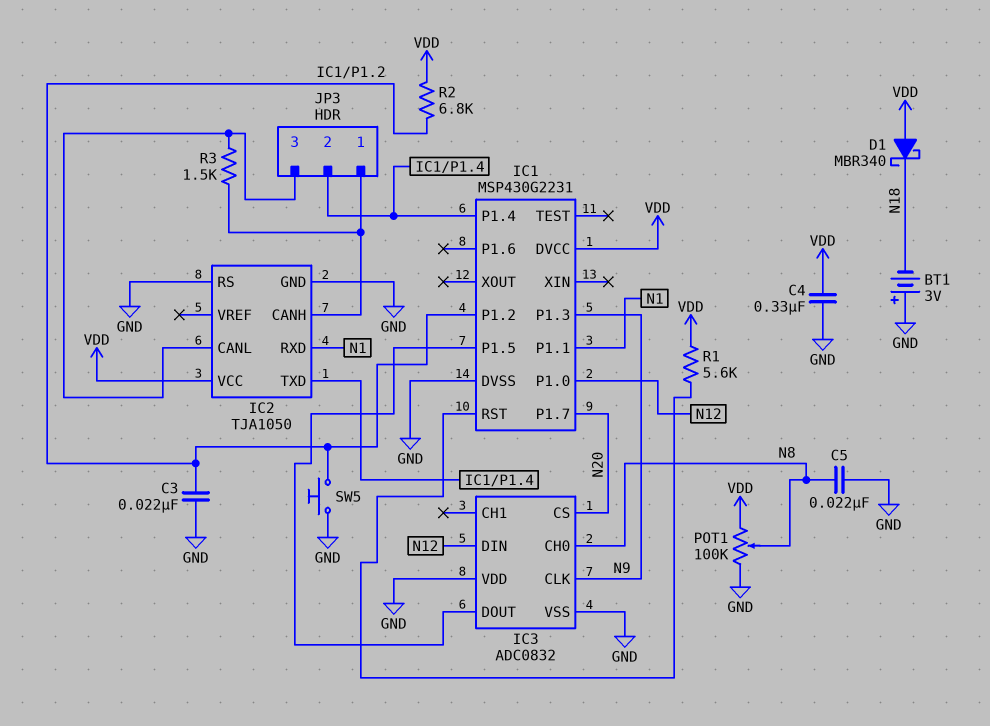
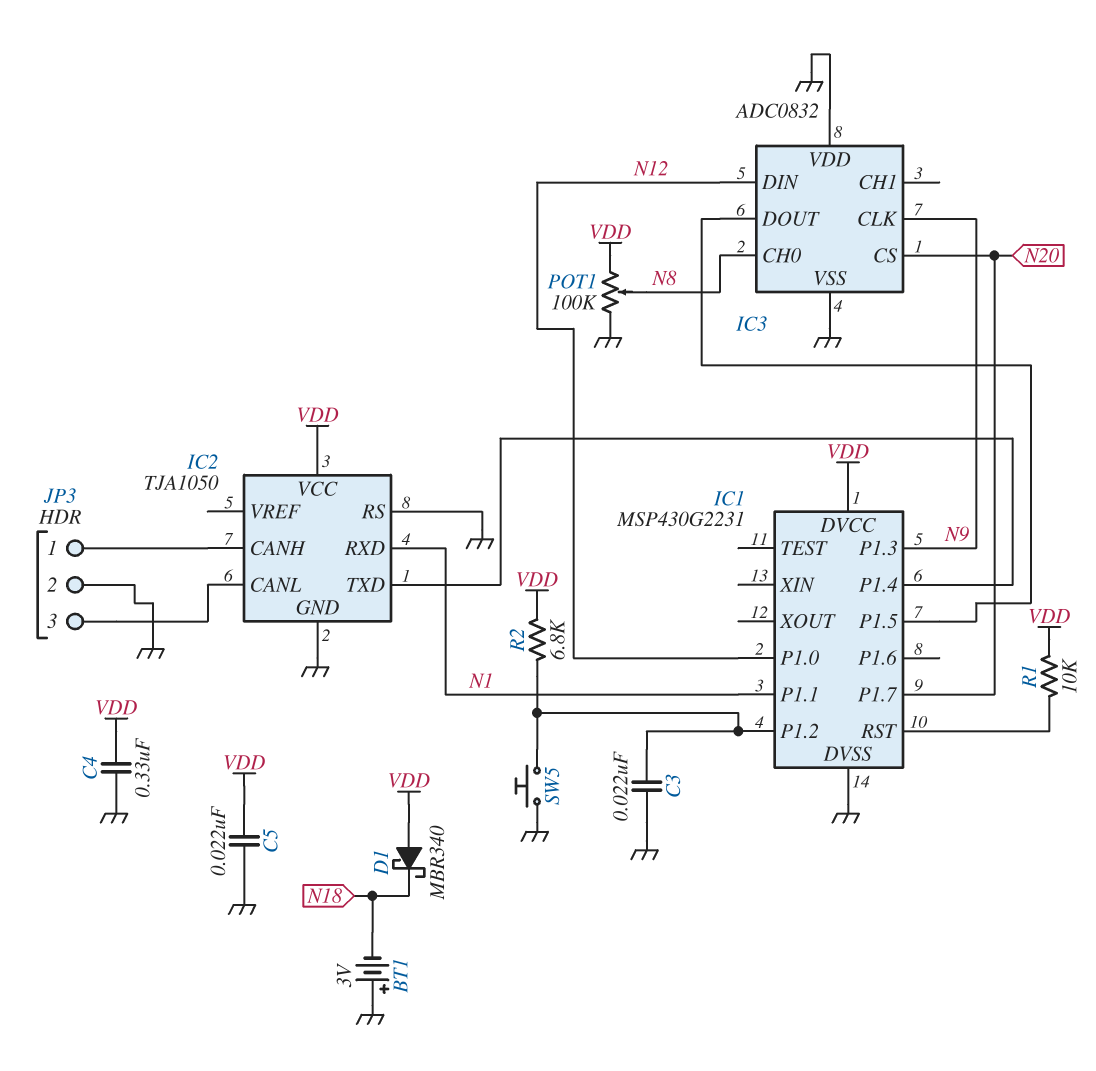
C5: 22nF (GND, N8) -> 22nF (GND, VDD)
JP3 pin 2: IC1/P1.4 -> GND
R1: 5.6k (IC1/RST, VDD) -> 10k (IC1/RST, VDD)
R3: 1.5k (IC2/CANH, IC2/CANL) -> none

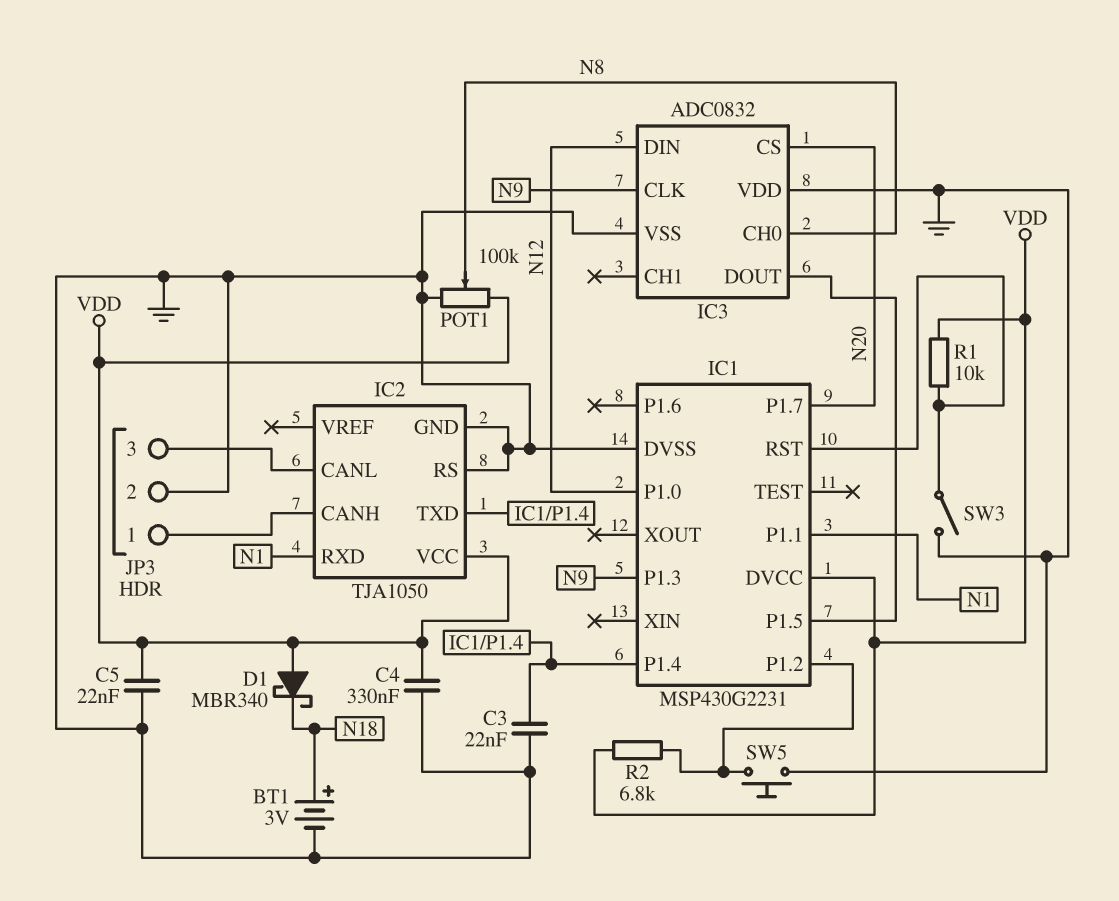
BT1: 3V (plus GND, minus N18) -> 3V (plus N18, minus GND)
C3: 22nF (GND, IC1/P1.2) -> 22nF (GND, IC1/P1.4)
SW3: none -> switch (GND, IC1/RST)

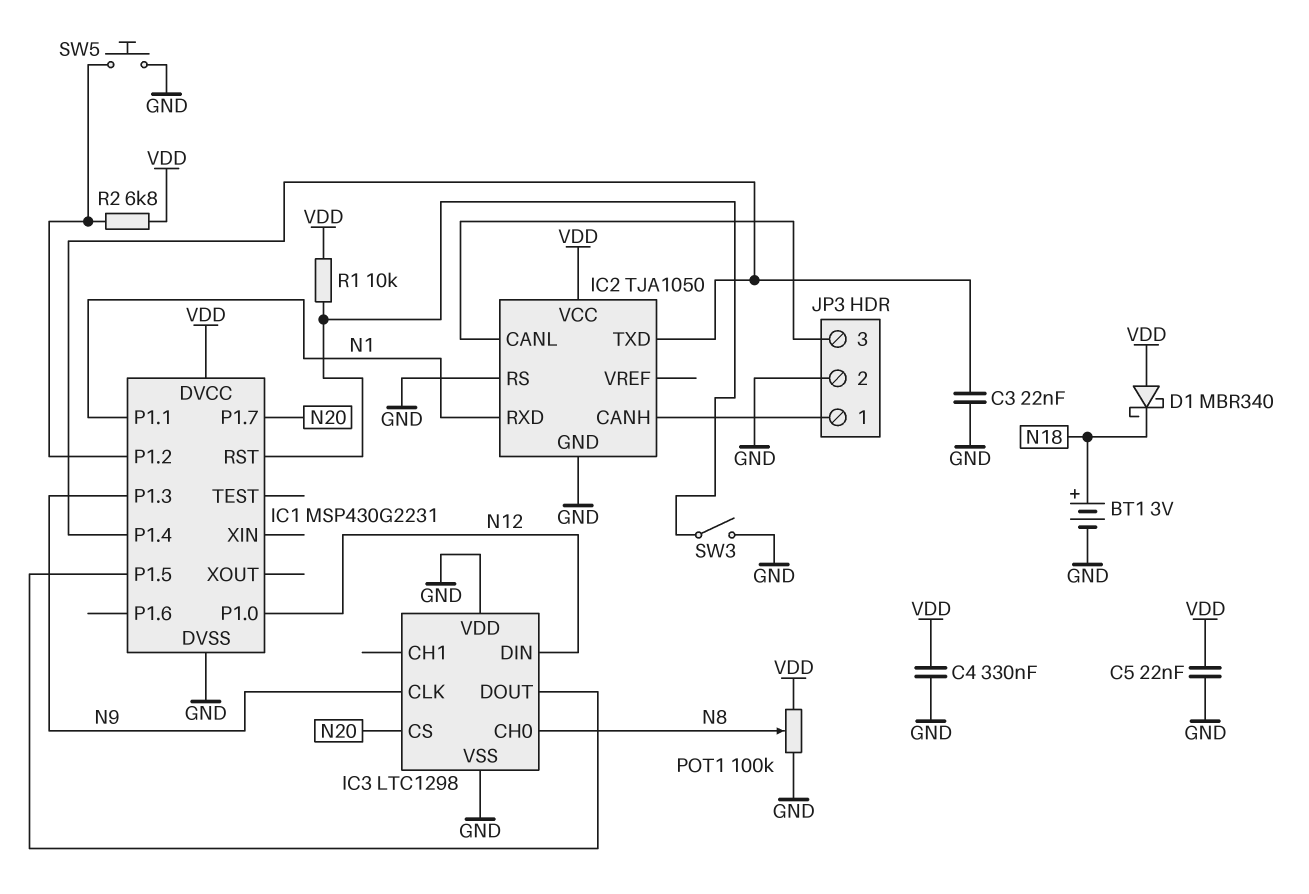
IC3: ADC0832 -> LTC1298

